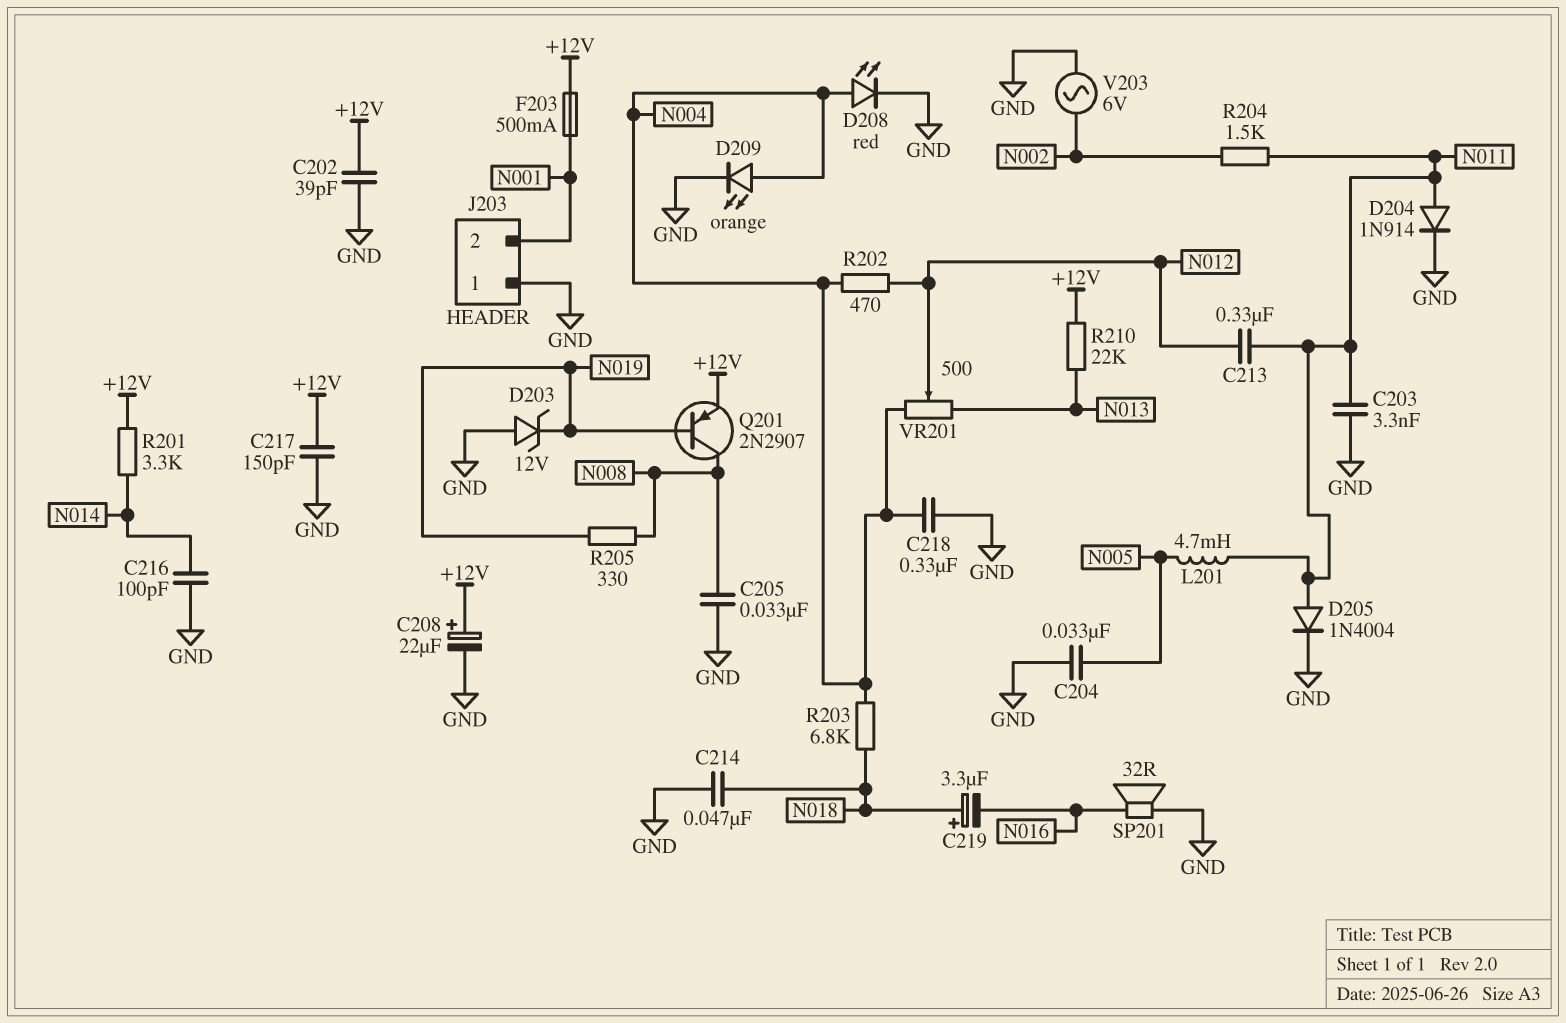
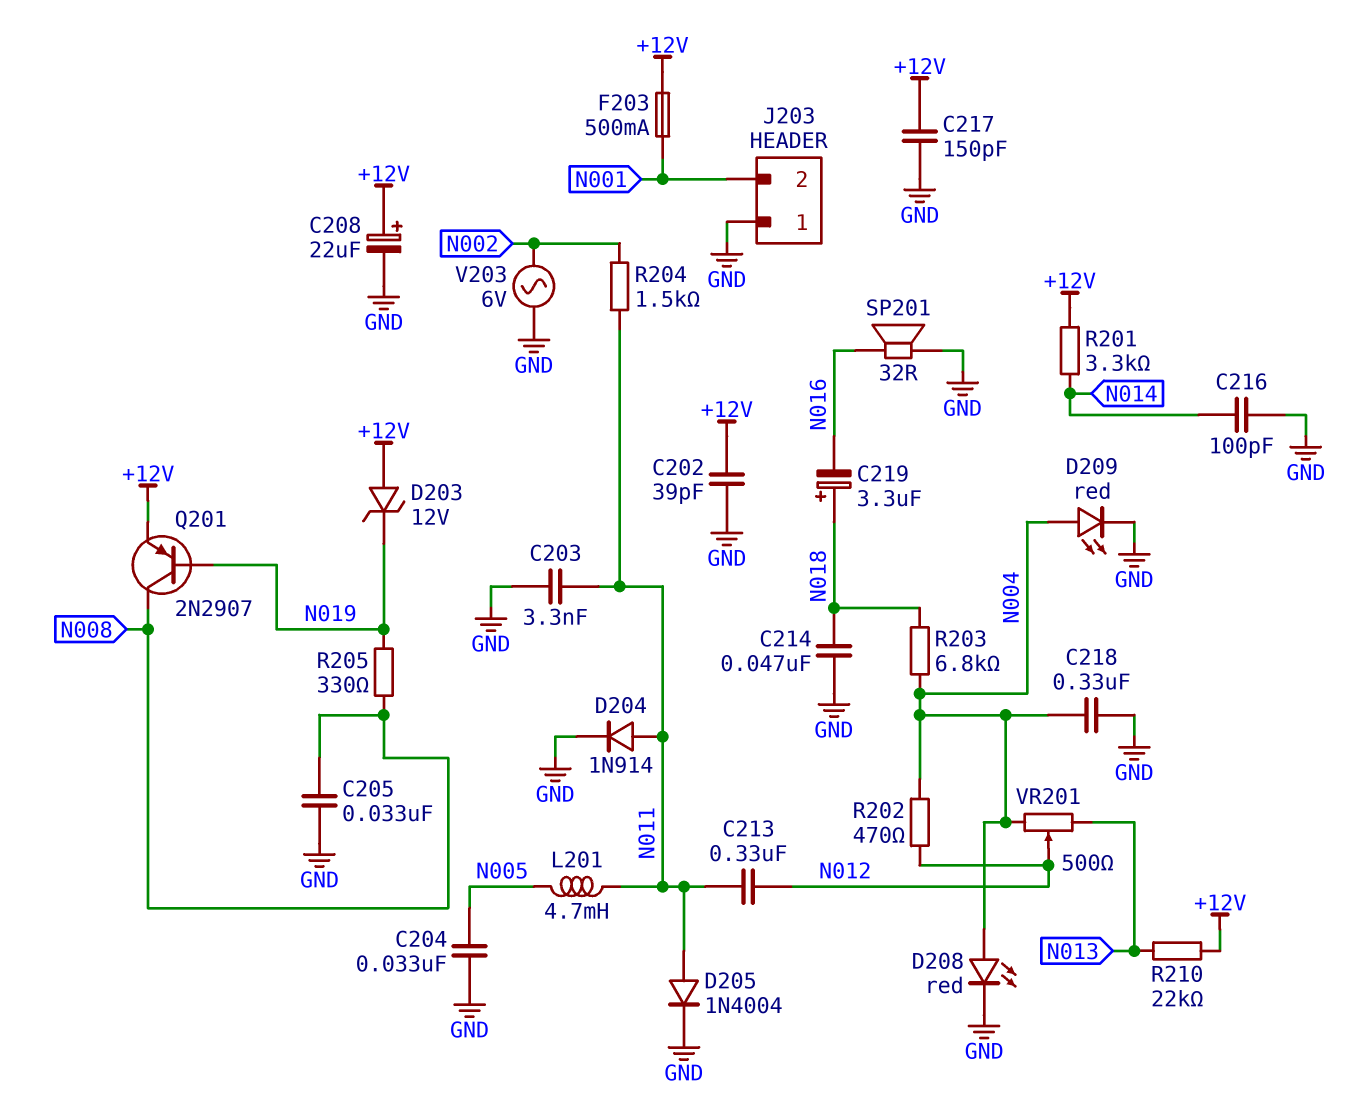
D203: zener 12V (A GND, K N019) -> zener 12V (A +12V, K N019)
D209: LED orange (A N004, K GND) -> LED red (A N004, K GND)

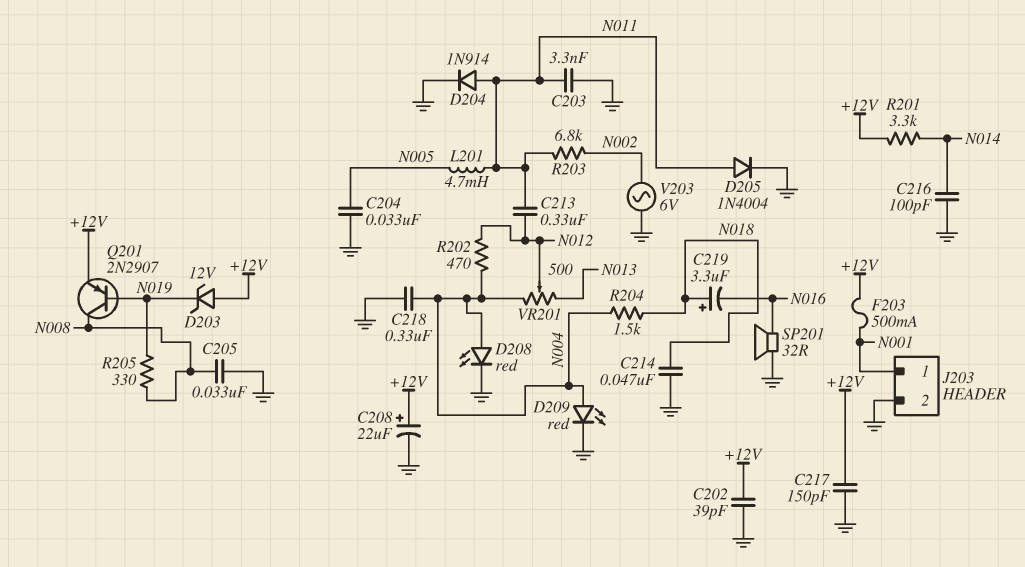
J203 pin 1: GND -> N001
J203 pin 2: N001 -> GND
R203: 6.8k (N004, N018) -> 6.8k (N002, N011)
R204: 1.5k (N002, N011) -> 1.5k (N004, N018)
R210: 22k (+12V, N013) -> none

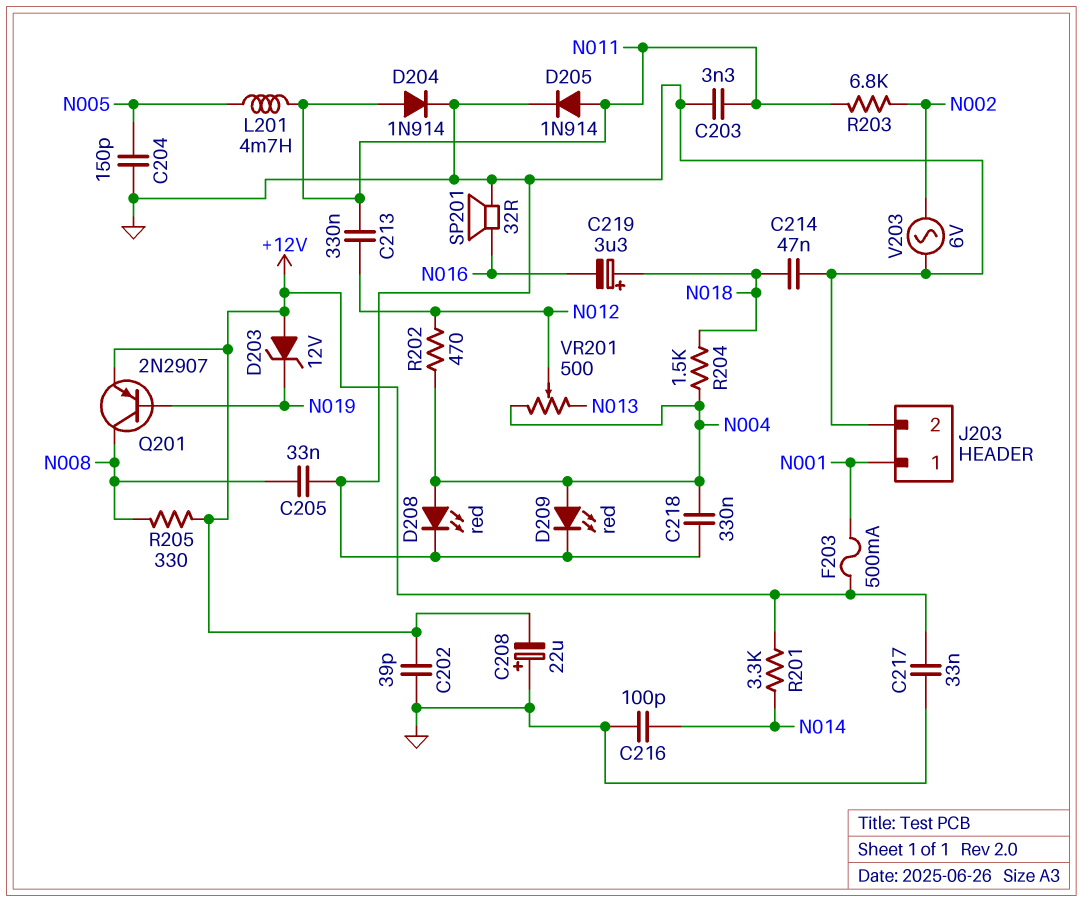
C204: 33nF (GND, N005) -> 150pF (GND, N005)
C208: 22uF (plus +12V, minus GND) -> 22uF (plus GND, minus +12V)
C217: 150pF (+12V, GND) -> 33nF (+12V, GND)
D205: diode 1N4004 (A N011, K GND) -> diode 1N914 (A N011, K GND)
R205: 330 (N008, N019) -> 330 (+12V, N008)

